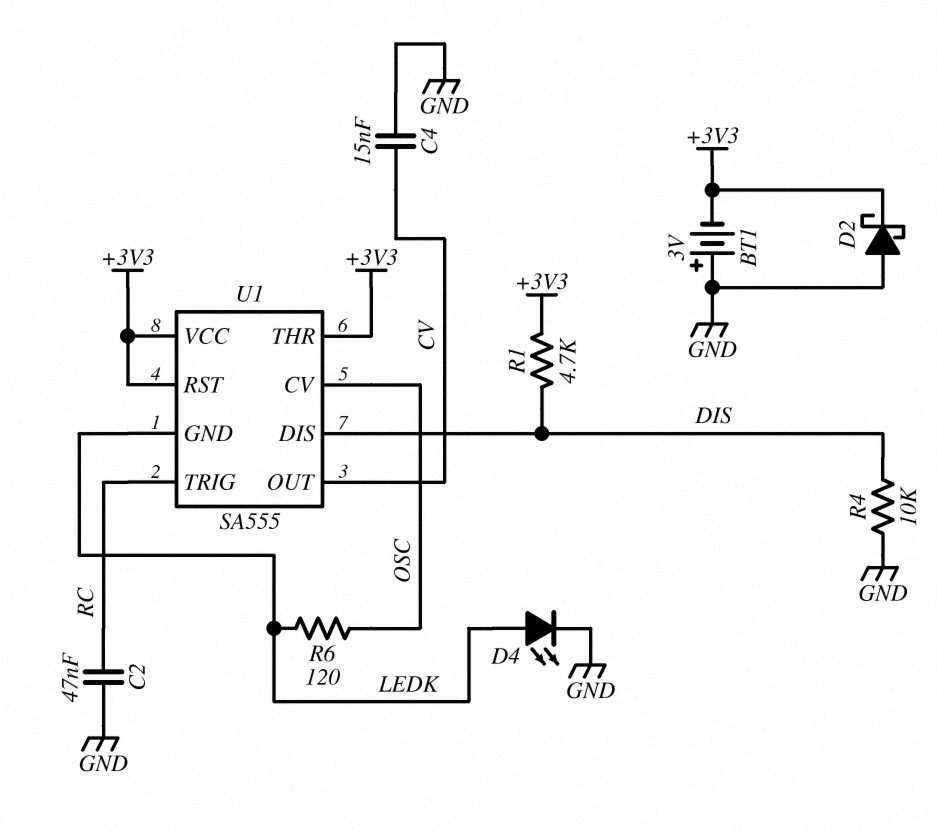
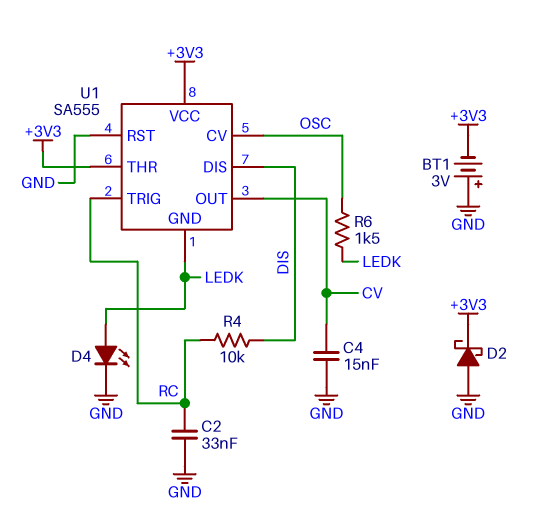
C2: 47nF (GND, RC) -> 33nF (GND, RC)
R1: 4.7k (+3V3, DIS) -> none
R4: 10k (DIS, GND) -> 10k (DIS, RC)
R6: 120 (LEDK, OSC) -> 1.5k (LEDK, OSC)
U1 pin RST: +3V3 -> GND

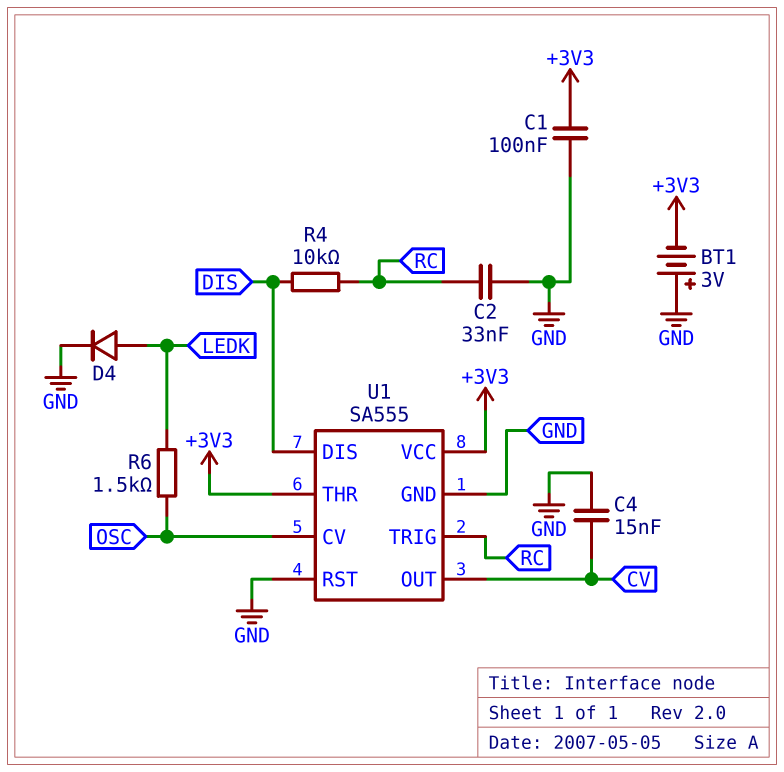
C1: none -> 100nF (+3V3, GND)
D2: schottky (A GND, K +3V3) -> none
D4: LED (A LEDK, K GND) -> diode (A LEDK, K GND)
U1 pin GND: LEDK -> GND

